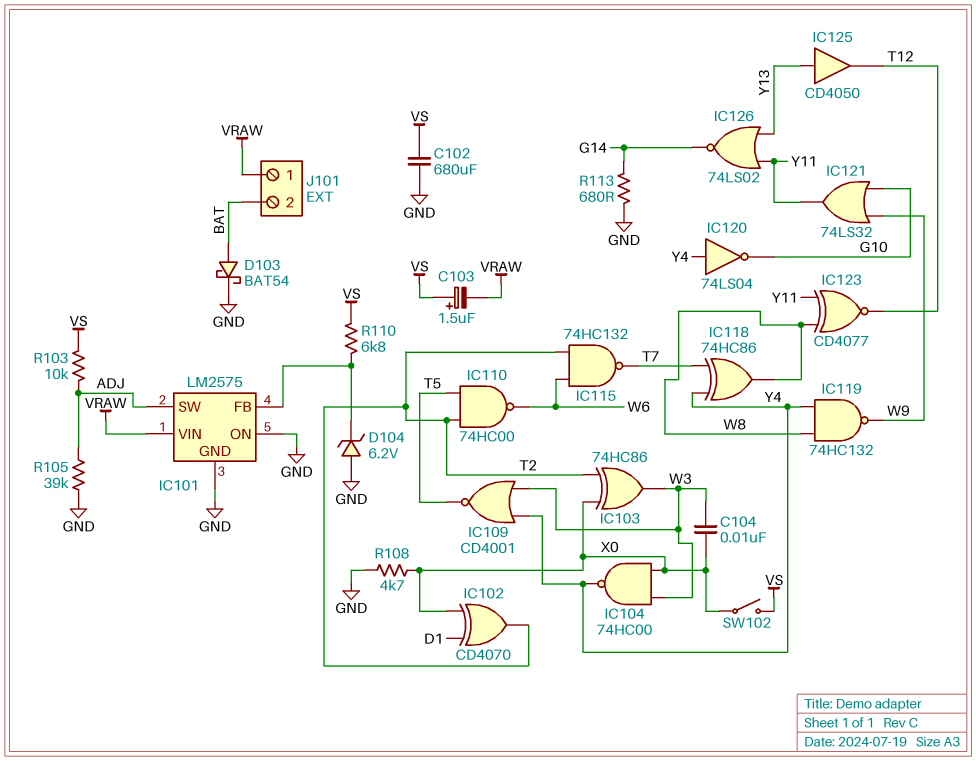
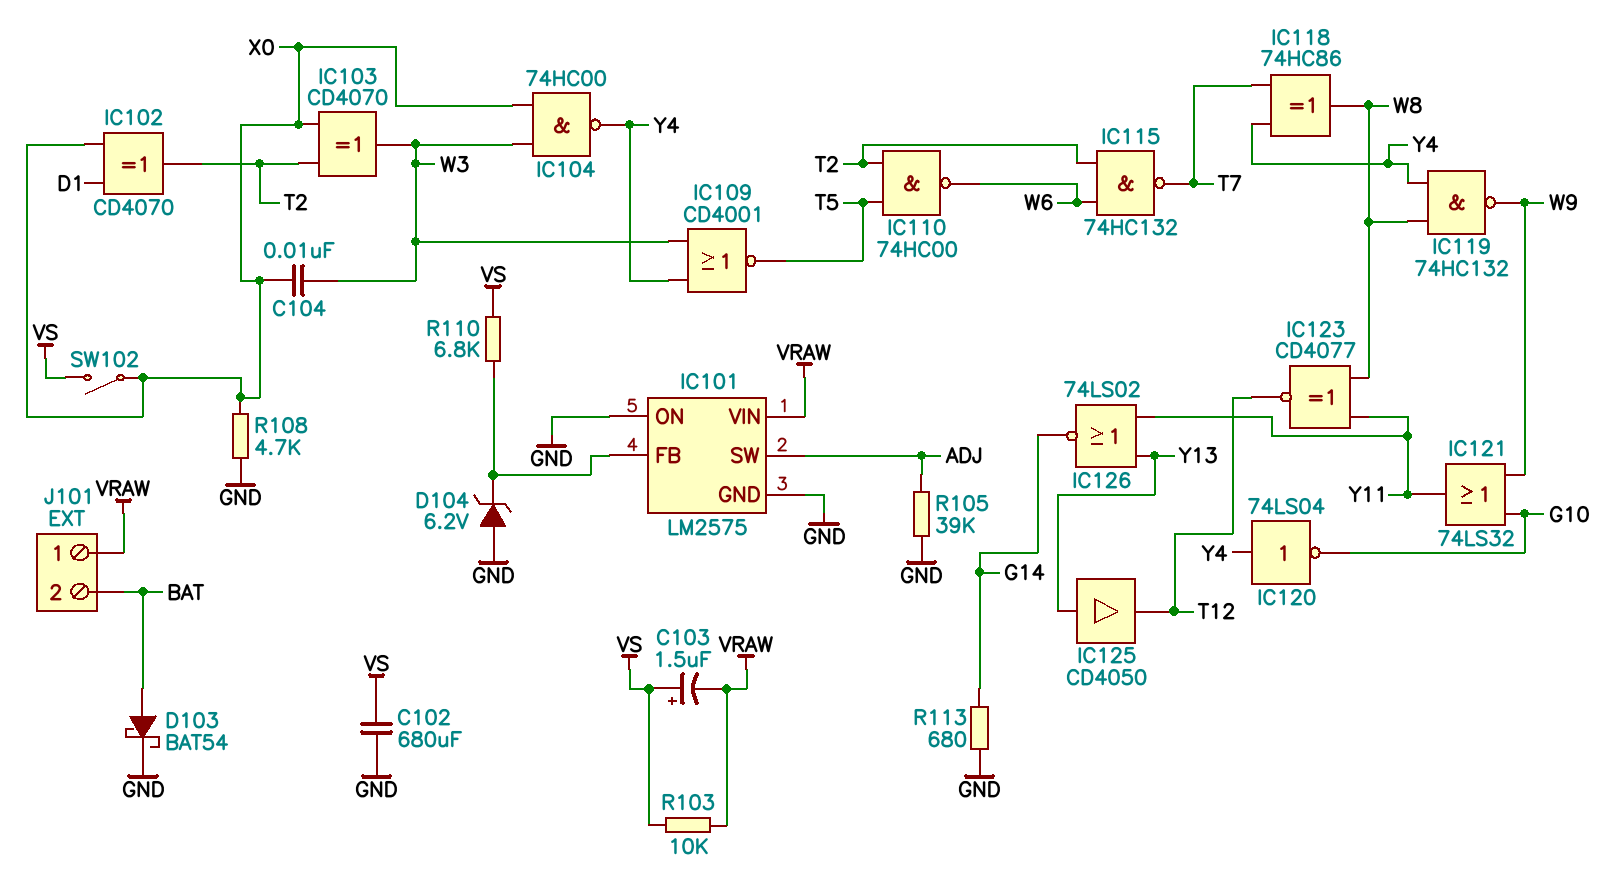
IC103: XOR 74HC86 (in T2, in X0, out W3) -> XOR CD4070 (in T2, in X0, out W3)
R103: 10k (ADJ, VS) -> 10k (VRAW, VS)

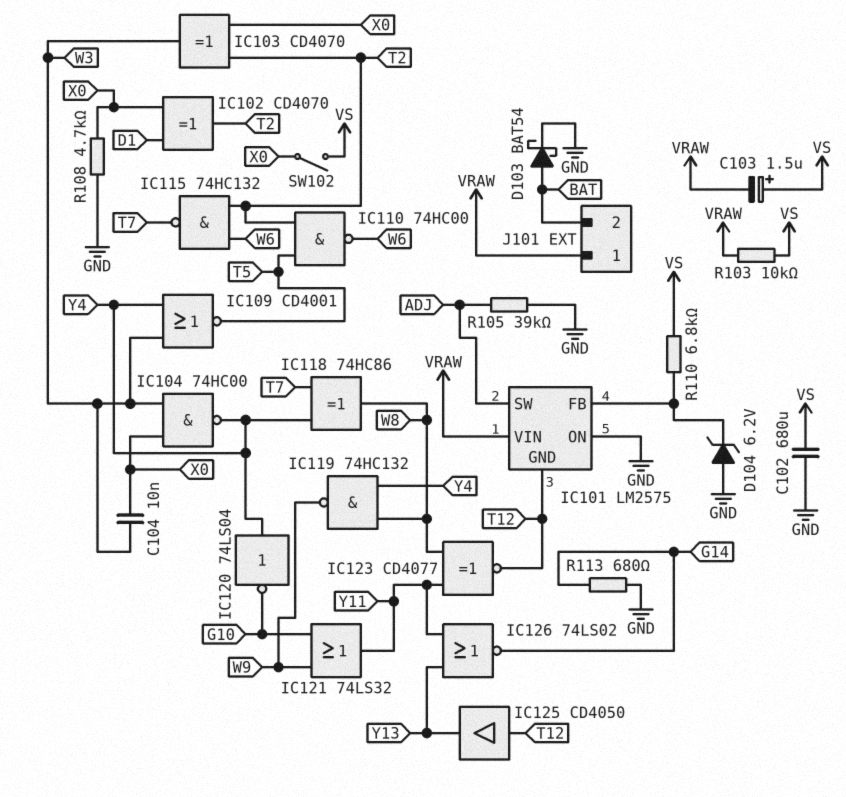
IC101 pin GND: GND -> T12
IC125: buffer CD4050 (in Y13, out T12) -> buffer CD4050 (in T12, out Y13)

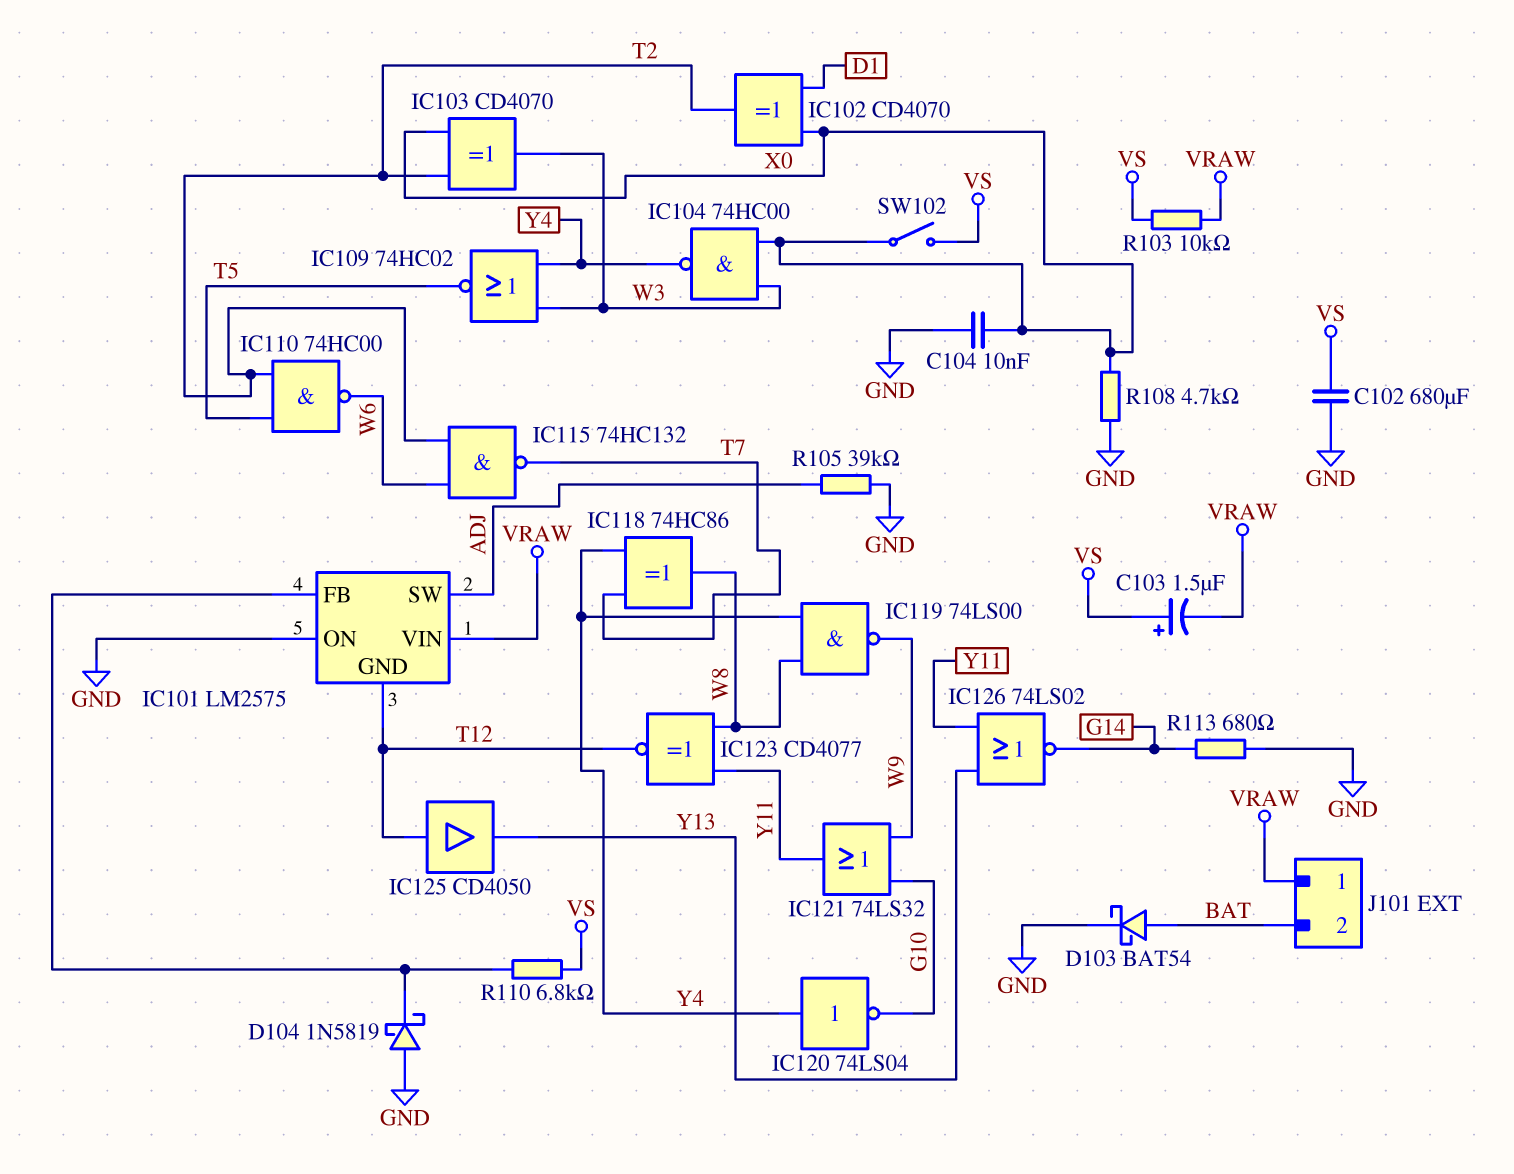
C104: 10nF (W3, X0) -> 10nF (GND, X0)
D104: zener 6.2V (A GND, K IC101/FB) -> schottky 1N5819 (A GND, K IC101/FB)
IC109: NOR CD4001 (in W3, in Y4, out T5) -> NOR 74HC02 (in W3, in Y4, out T5)
IC119: NAND 74HC132 (in W8, in Y4, out W9) -> NAND 74LS00 (in W8, in Y4, out W9)

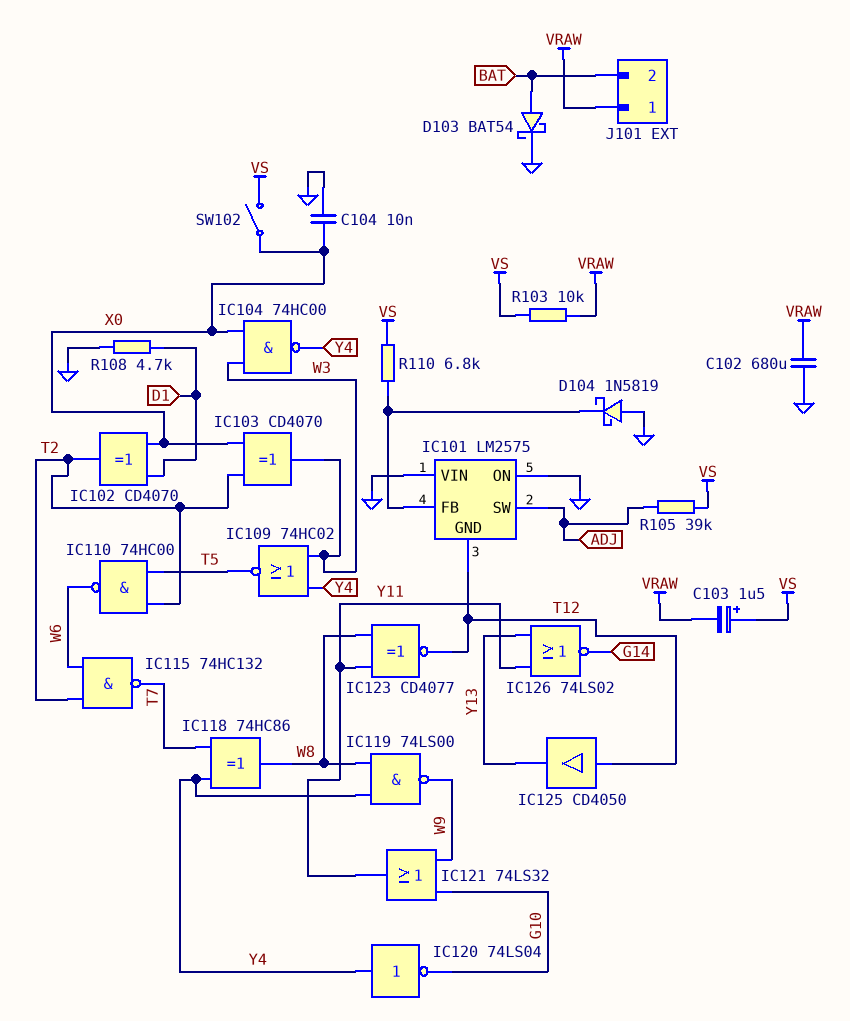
C102: 680uF (GND, VS) -> 680uF (GND, VRAW)
IC101 pin VIN: VRAW -> GND
R105: 39k (ADJ, GND) -> 39k (ADJ, VS)
R108: 4.7k (GND, X0) -> 4.7k (D1, GND)
R113: 680 (G14, GND) -> none

